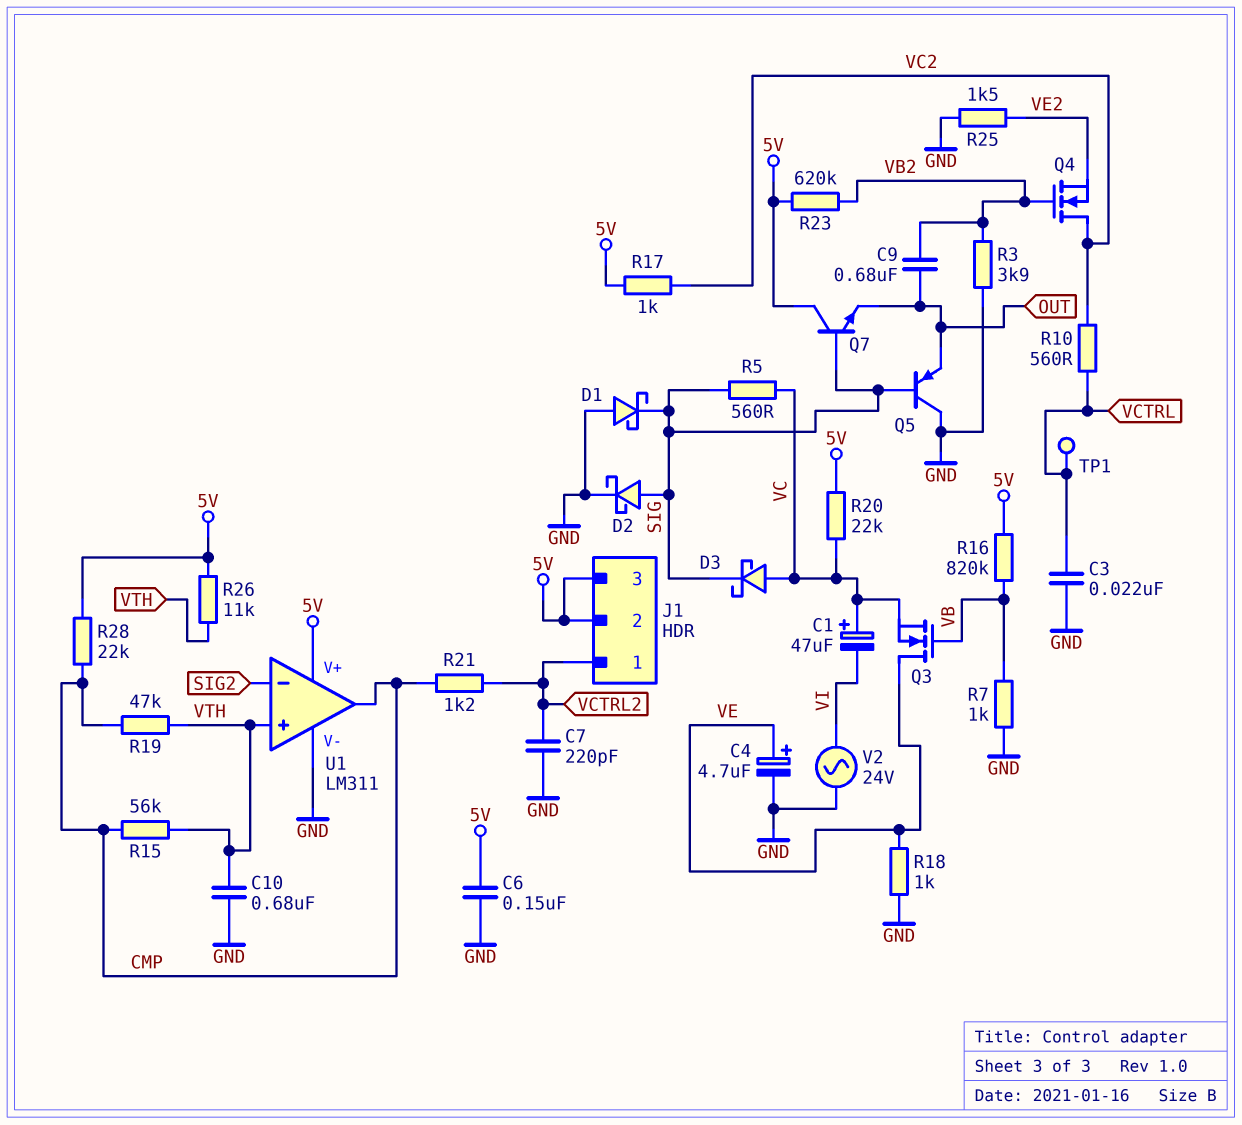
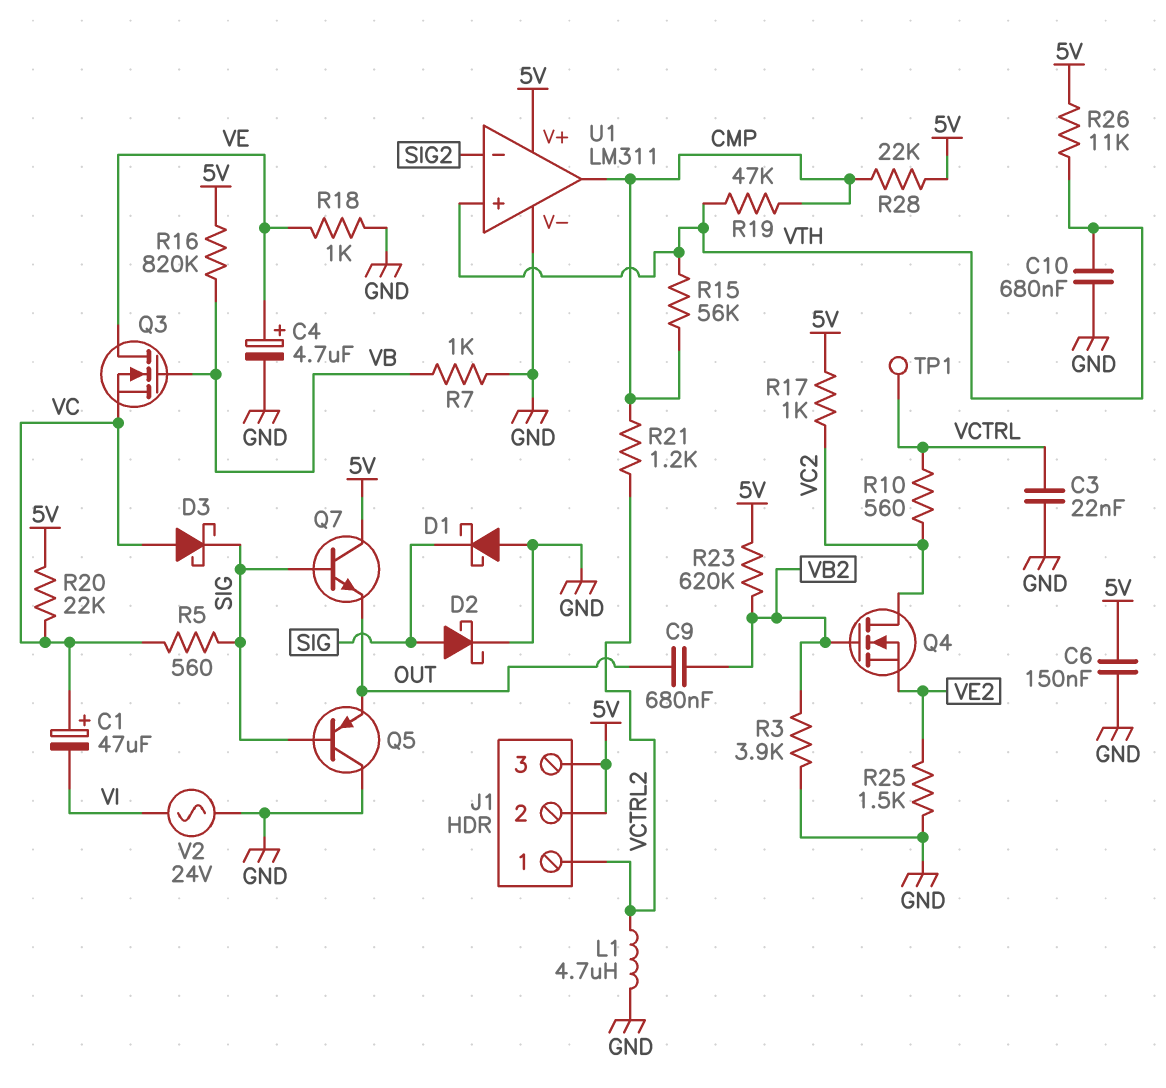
C7: 220pF (GND, VCTRL2) -> none
L1: none -> 4.7uH (GND, VCTRL2)

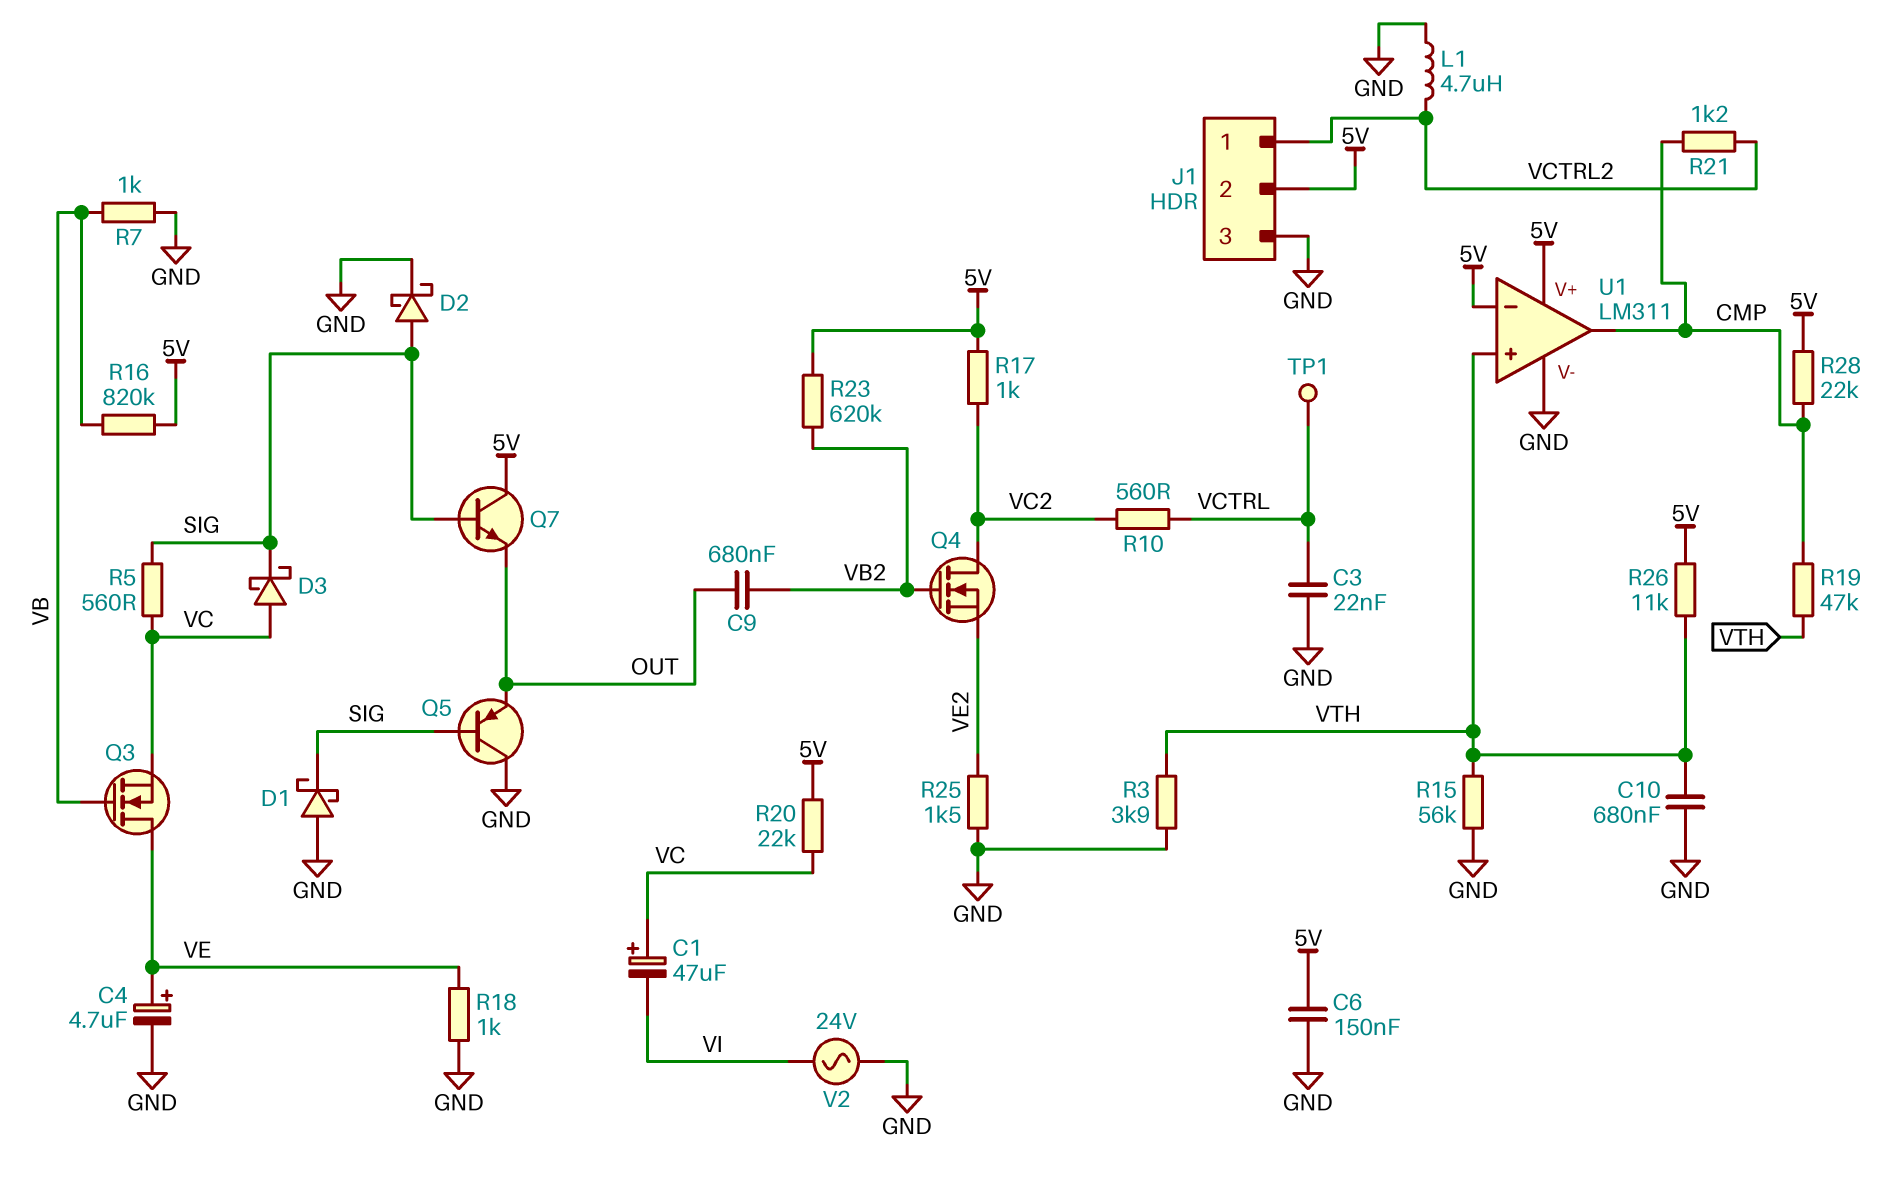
J1 pin 3: 5V -> GND
R3: 3.9k (GND, VB2) -> 3.9k (GND, VTH)
R15: 56k (CMP, VTH) -> 56k (GND, VTH)
U1 pin in-: SIG2 -> 5V

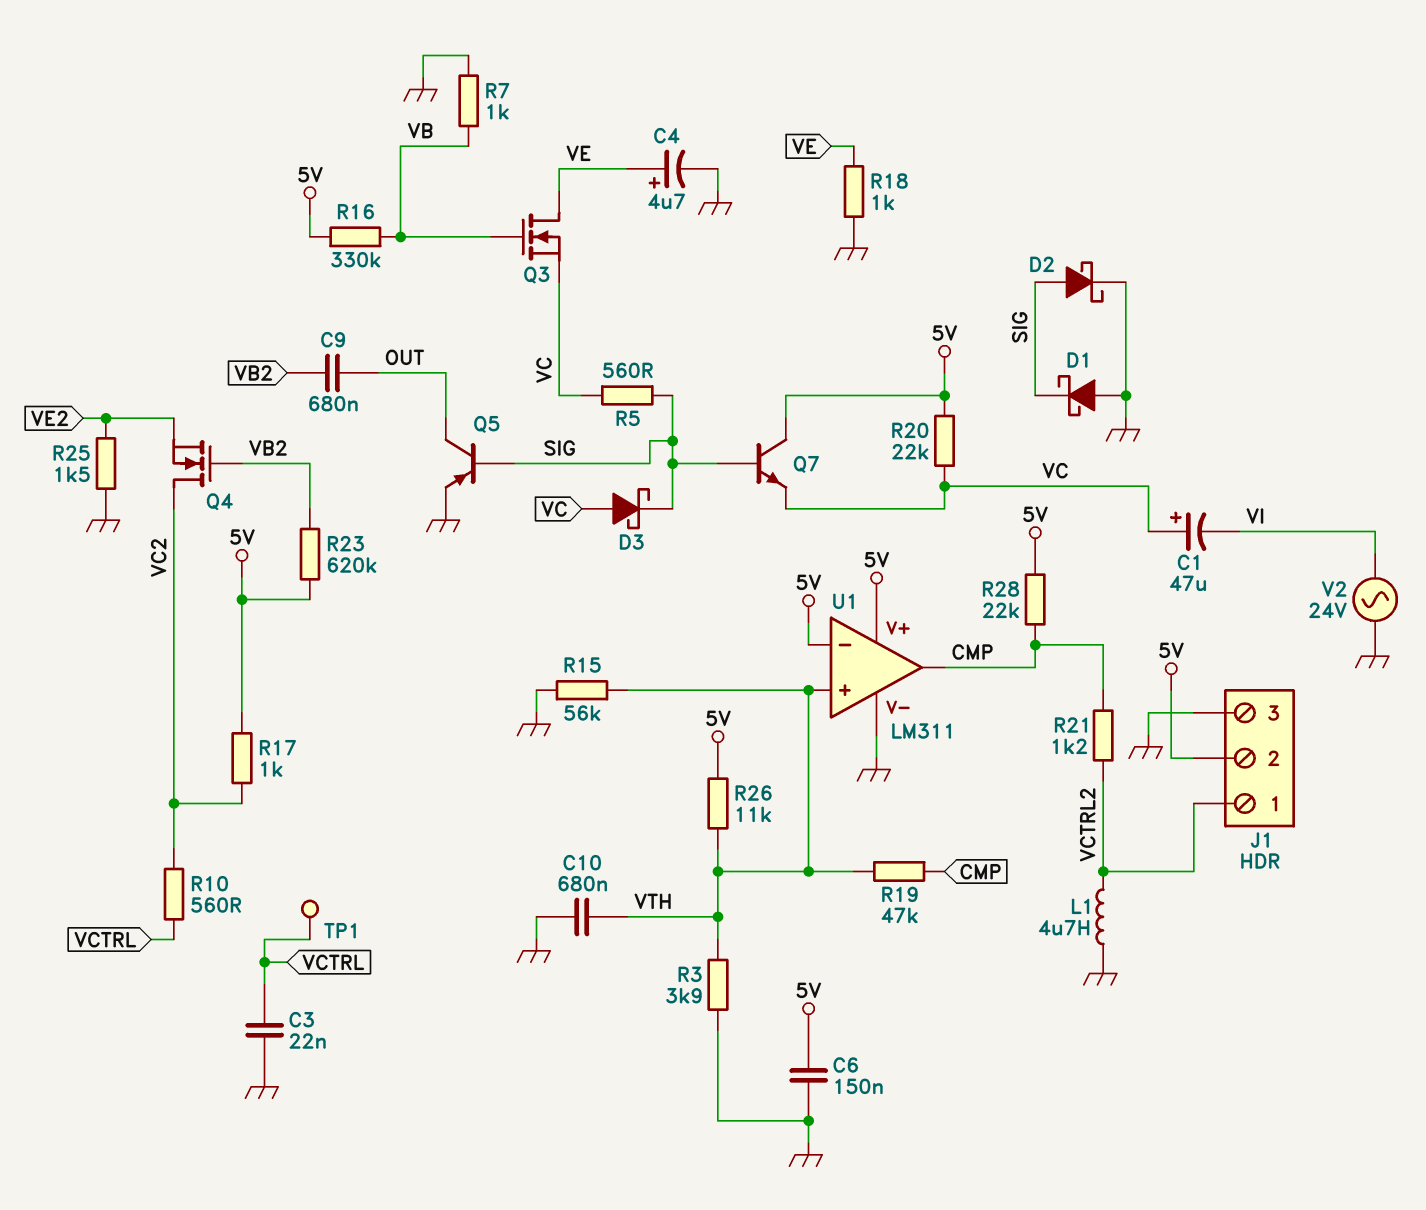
Q5: PNP (B SIG, C GND, E OUT) -> PNP (B SIG, C OUT, E GND)
Q7: NPN (B SIG, C 5V, E OUT) -> NPN (B SIG, C 5V, E VC)
R16: 820k (5V, VB) -> 330k (5V, VB)

